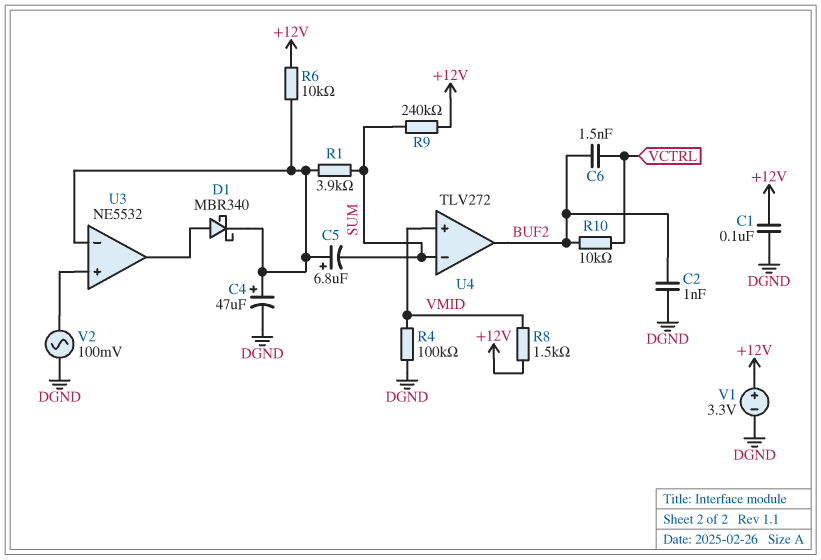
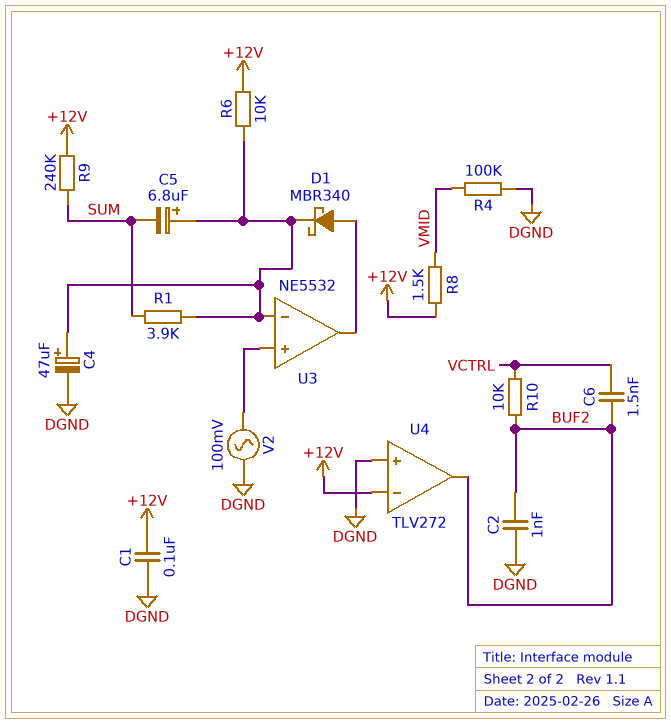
U4 pin in+: VMID -> DGND
U4 pin in-: SUM -> +12V
V1: 3.3V (plus +12V, minus DGND) -> none

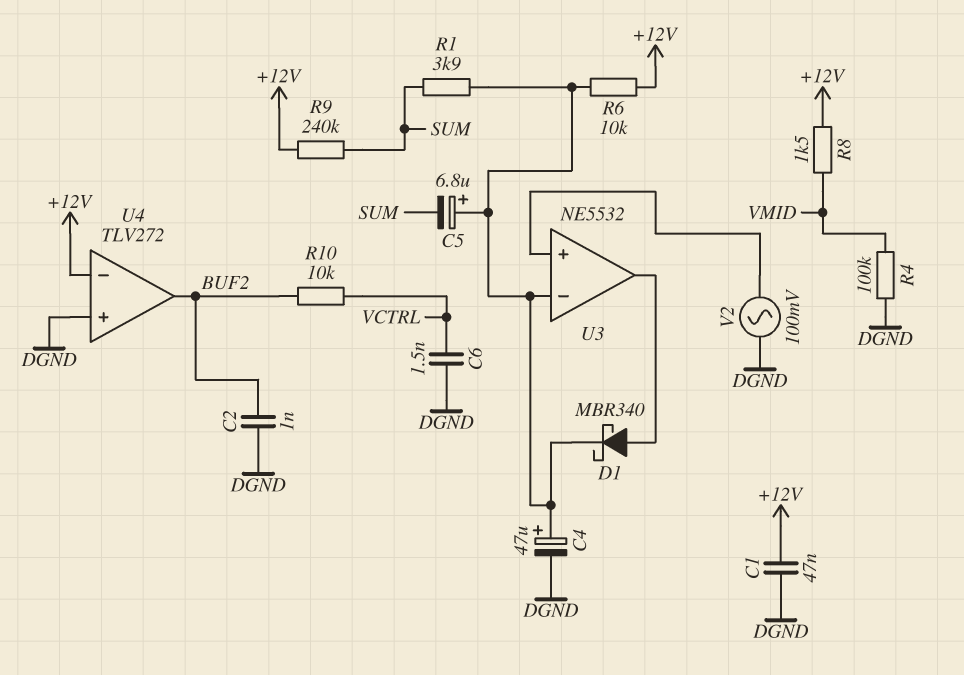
C1: 100nF (+12V, DGND) -> 47nF (+12V, DGND)
C6: 1.5nF (BUF2, VCTRL) -> 1.5nF (DGND, VCTRL)

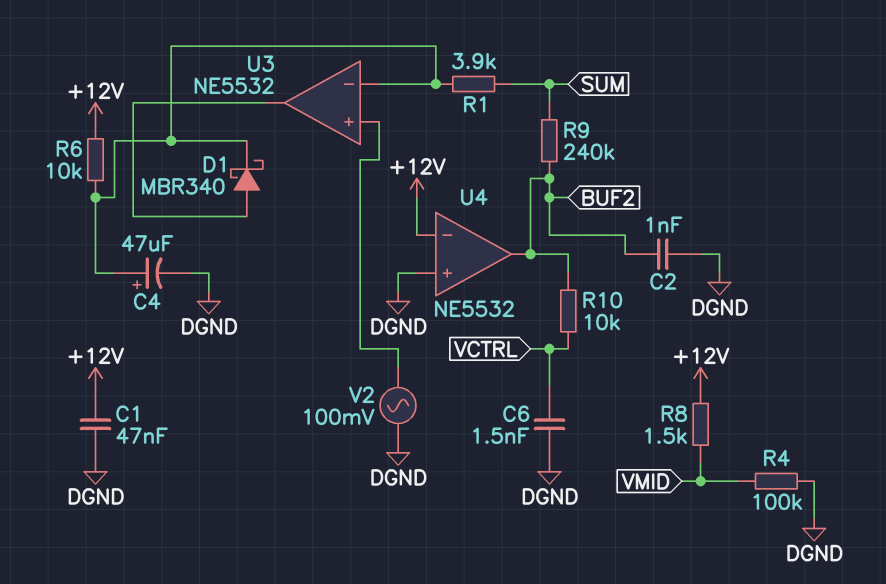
C5: 6.8uF (plus U3/in-, minus SUM) -> none
R9: 240k (+12V, SUM) -> 240k (BUF2, SUM)
U4: TLV272 -> NE5532

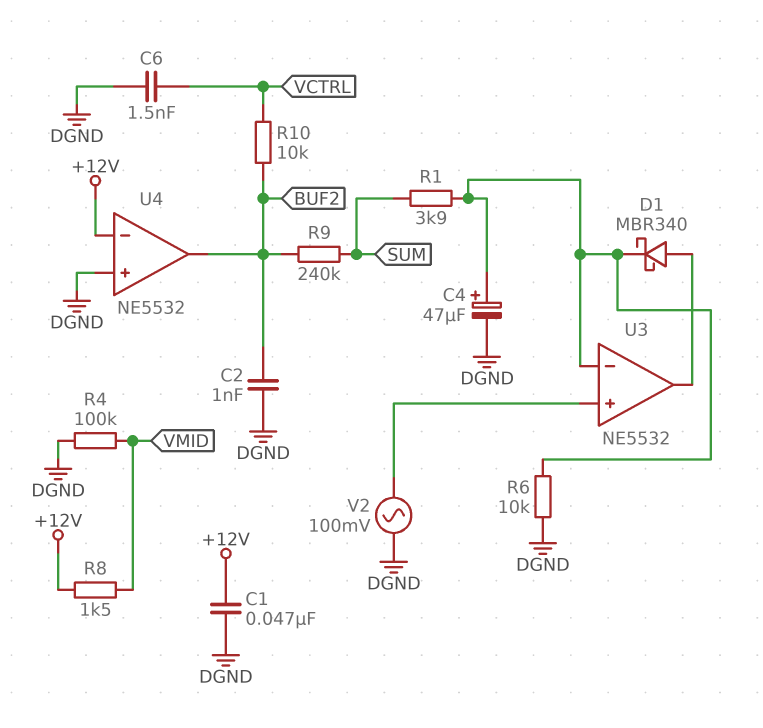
R6: 10k (+12V, U3/in-) -> 10k (DGND, U3/in-)

